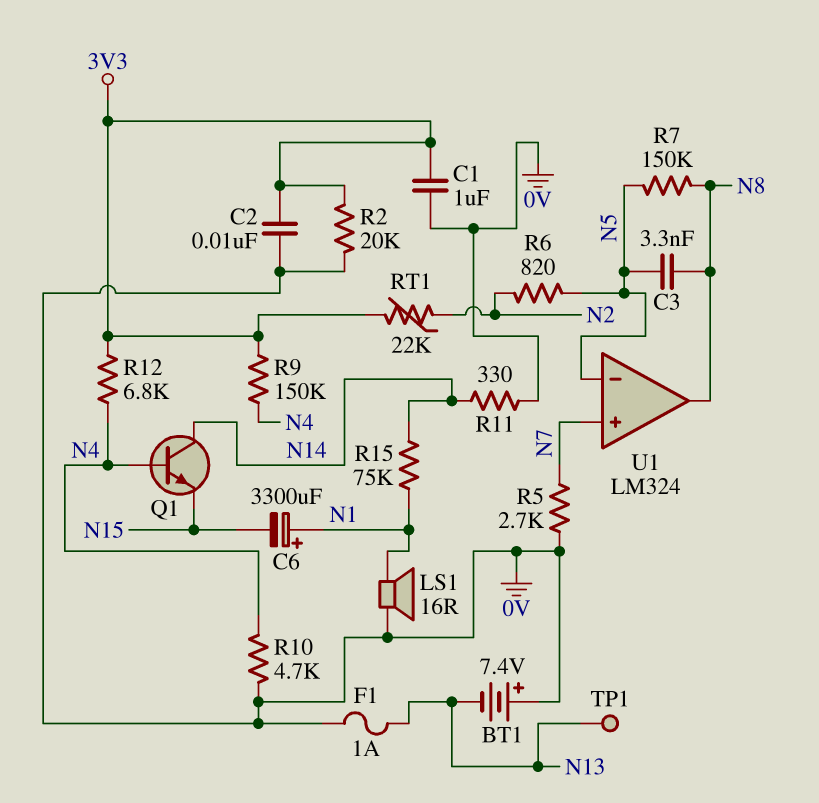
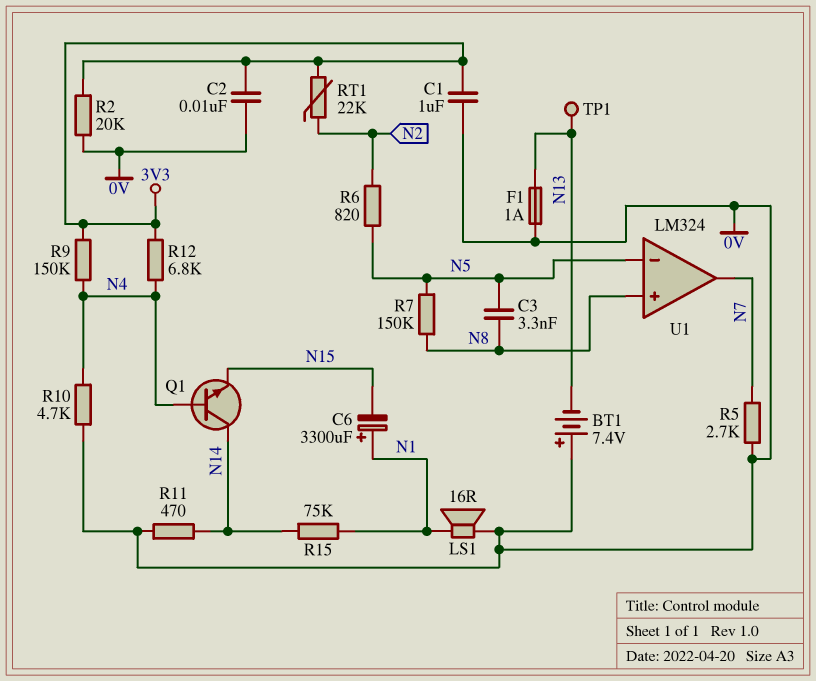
R11: 330 (0V, N14) -> 470 (0V, N14)
U1 pin in+: N7 -> N8
U1 pin out: N8 -> N7

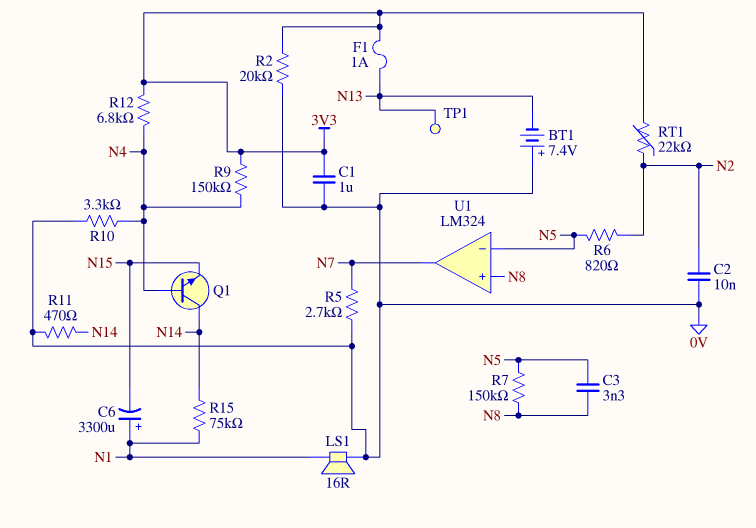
C2: 10nF (0V, 3V3) -> 10nF (0V, N2)
F1: 1A (0V, N13) -> 1A (3V3, N13)
R10: 4.7k (0V, N4) -> 3.3k (0V, N4)

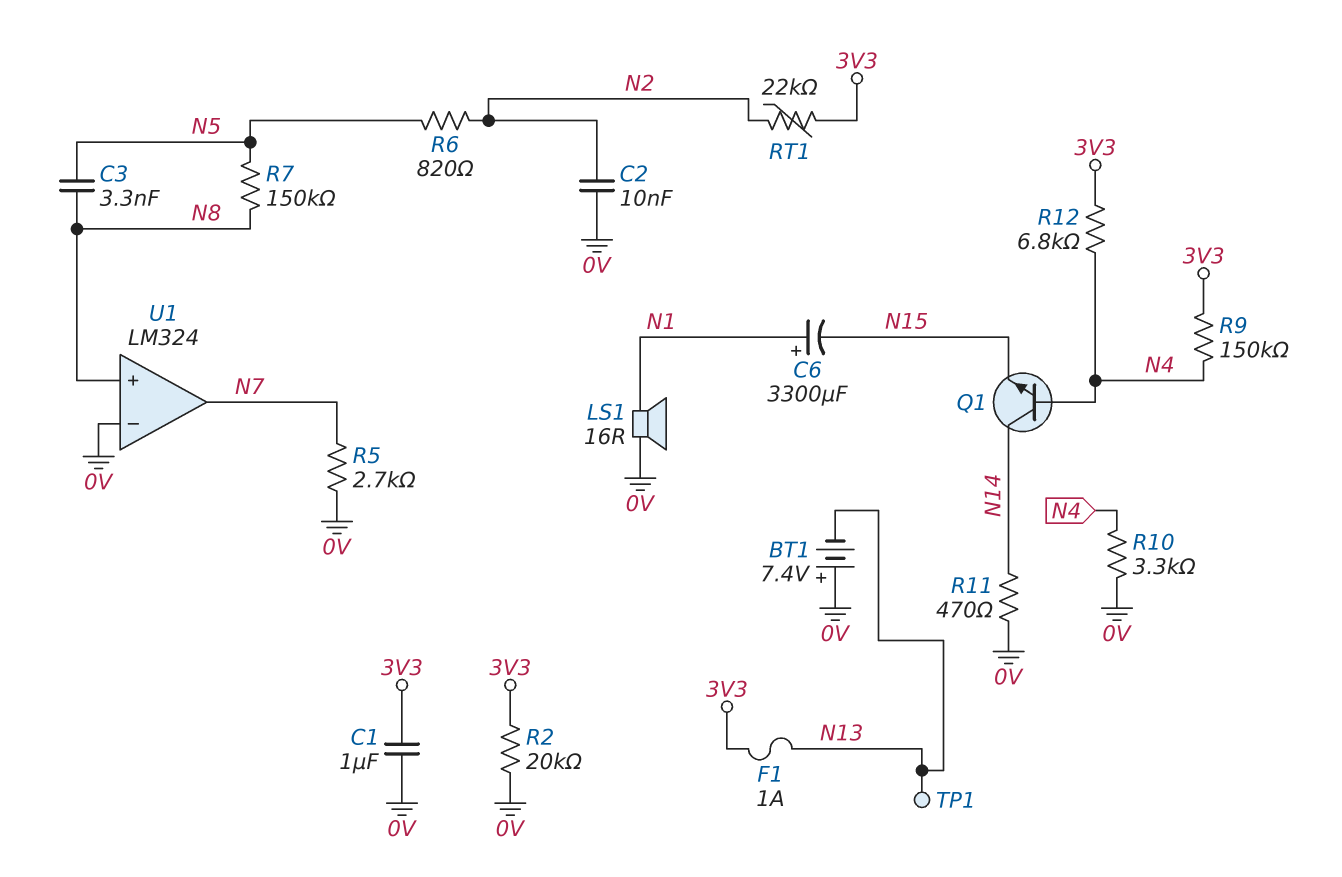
R15: 75k (N1, N14) -> none
U1 pin in-: N5 -> 0V

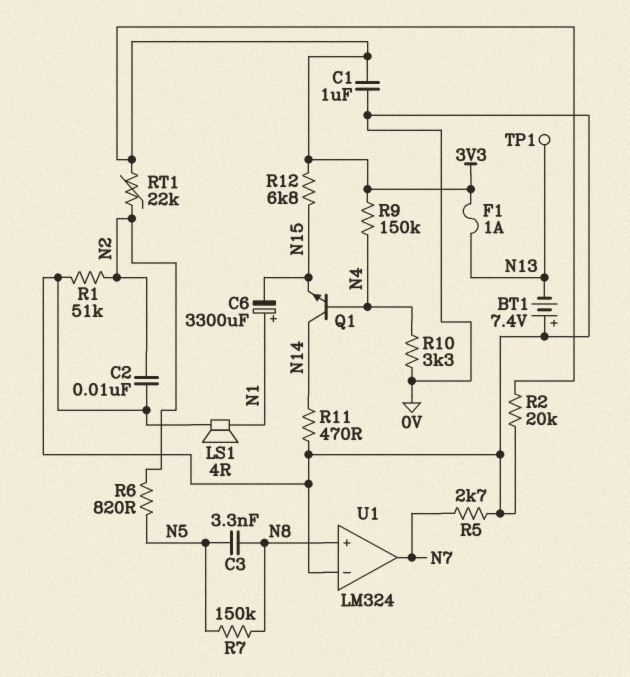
LS1: speaker 16R (0V, N1) -> speaker 4R (0V, N1)
R1: none -> 51k (0V, N2)
R12: 6.8k (3V3, N4) -> 6.8k (3V3, N15)

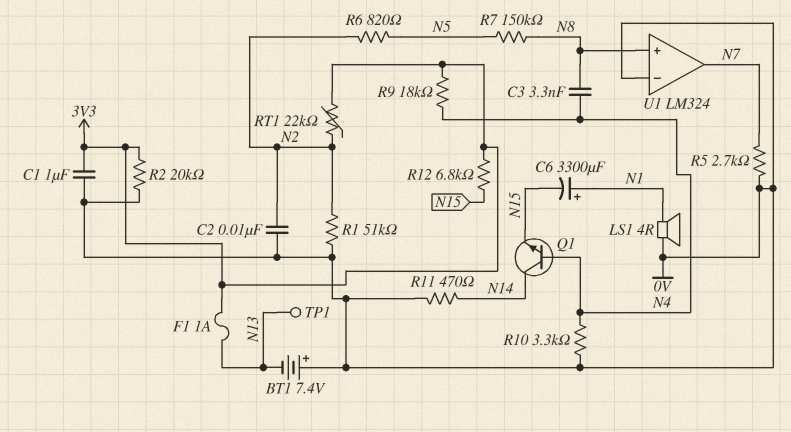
C3: 3.3nF (N5, N8) -> 3.3nF (N4, N8)
R9: 150k (3V3, N4) -> 18k (3V3, N4)

